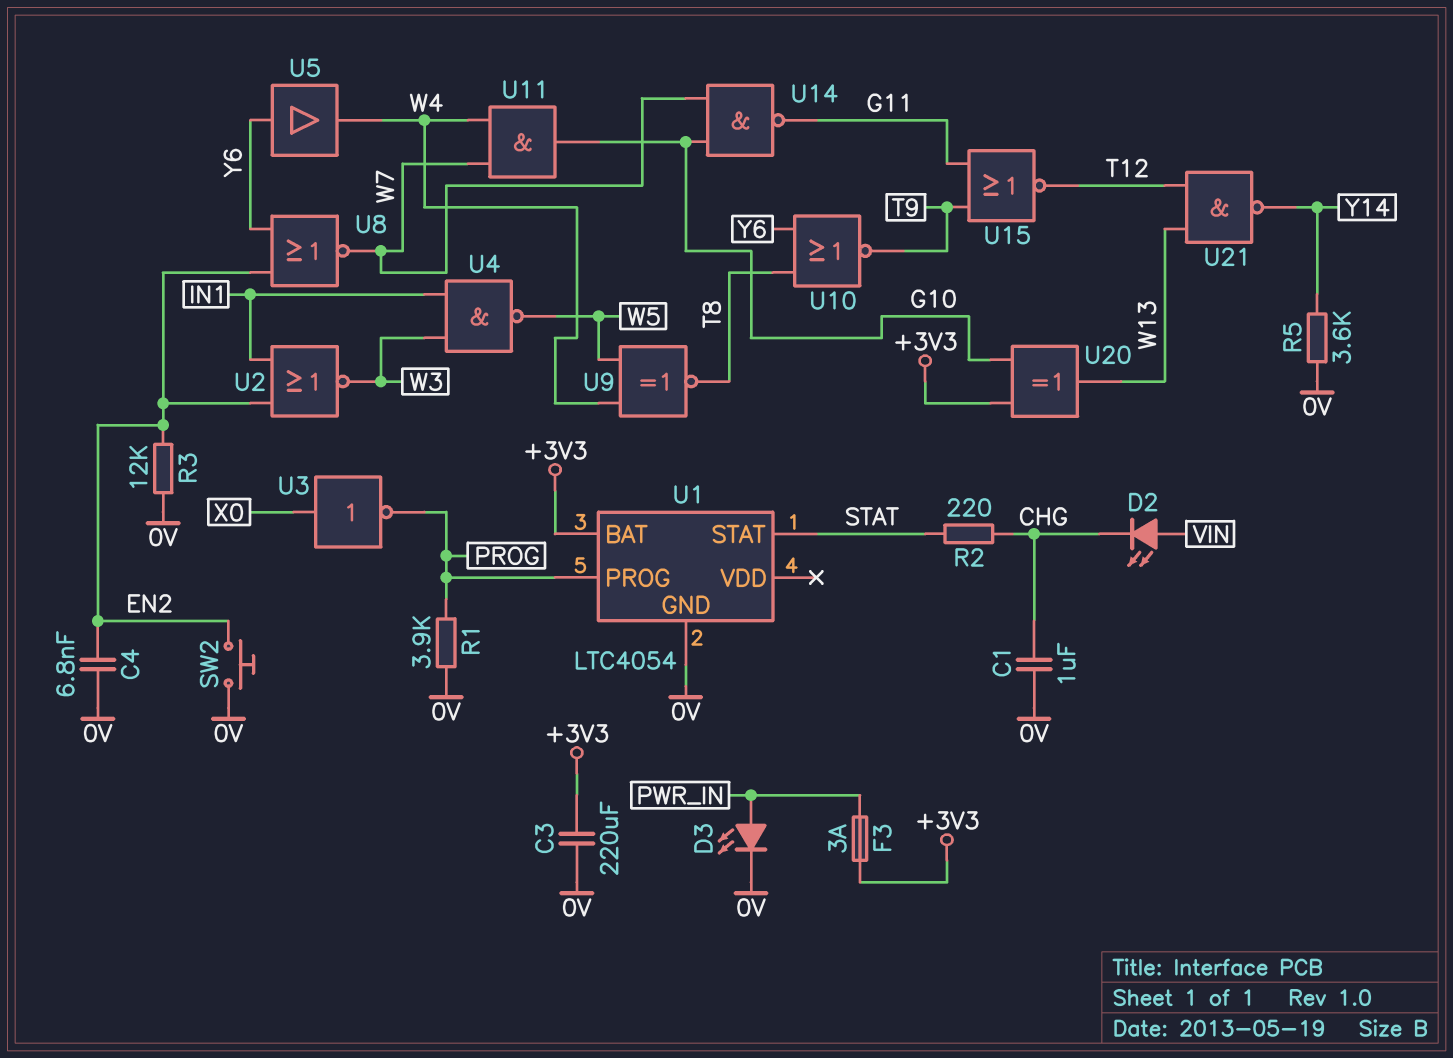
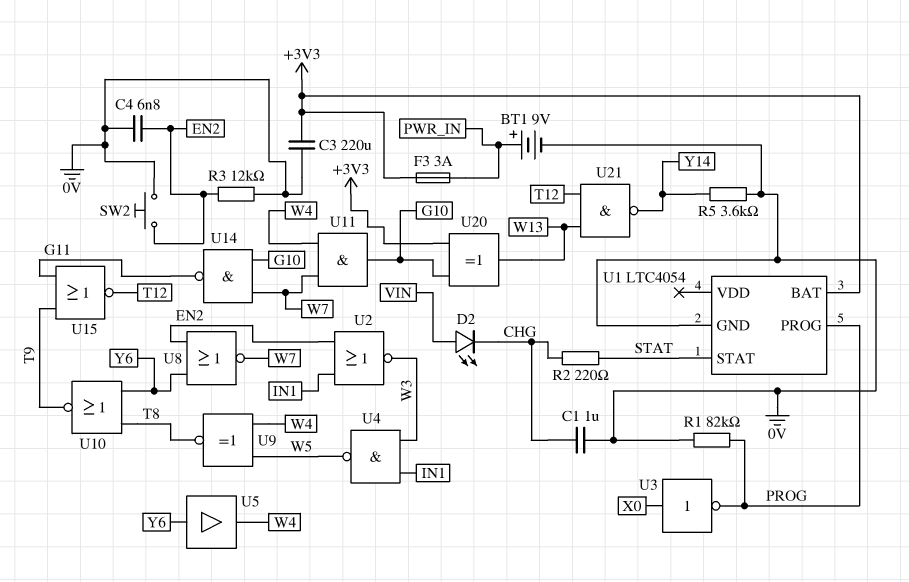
BT1: none -> 9V (plus PWR_IN, minus 0V)
D3: LED (A PWR_IN, K 0V) -> none
R1: 3.9k (0V, PROG) -> 82k (0V, PROG)

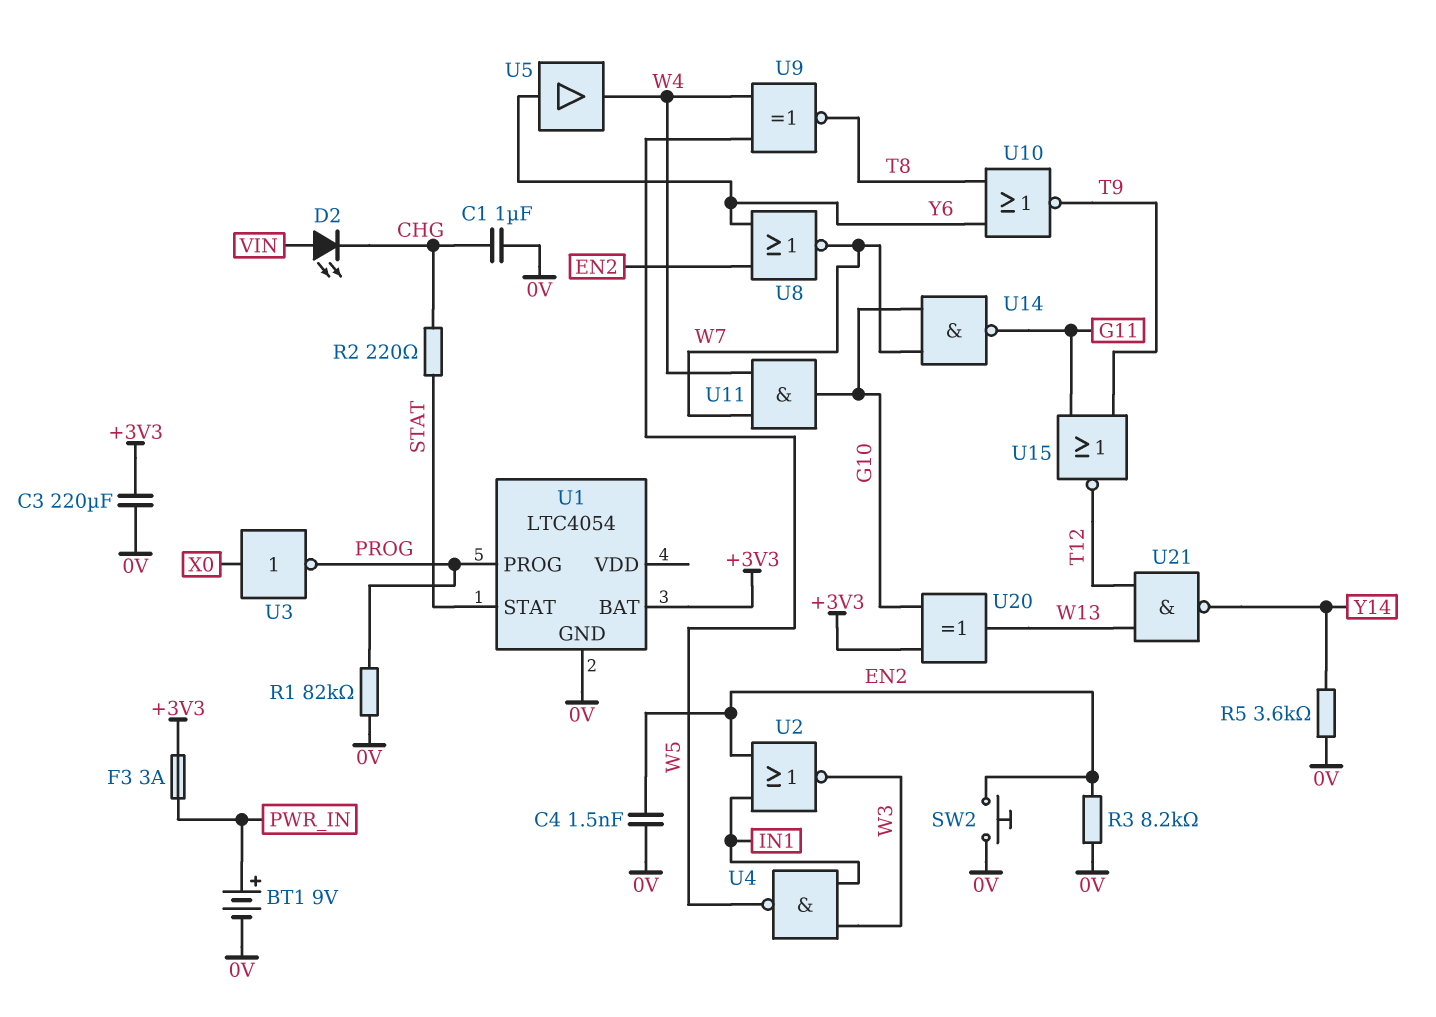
C4: 6.8nF (0V, EN2) -> 1.5nF (0V, EN2)
R3: 12k (0V, EN2) -> 8.2k (0V, EN2)

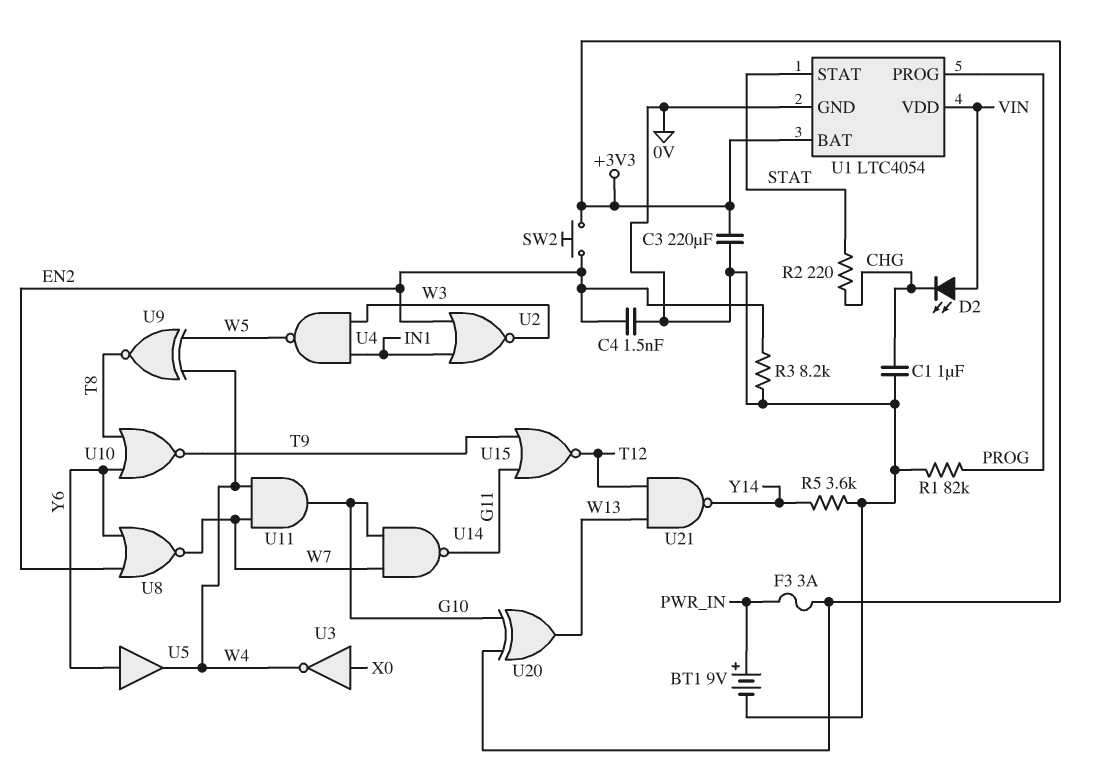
SW2: button (0V, EN2) -> button (+3V3, EN2)
U1 pin VDD: none -> VIN
U3: NOT (in X0, out PROG) -> NOT (in X0, out W4)

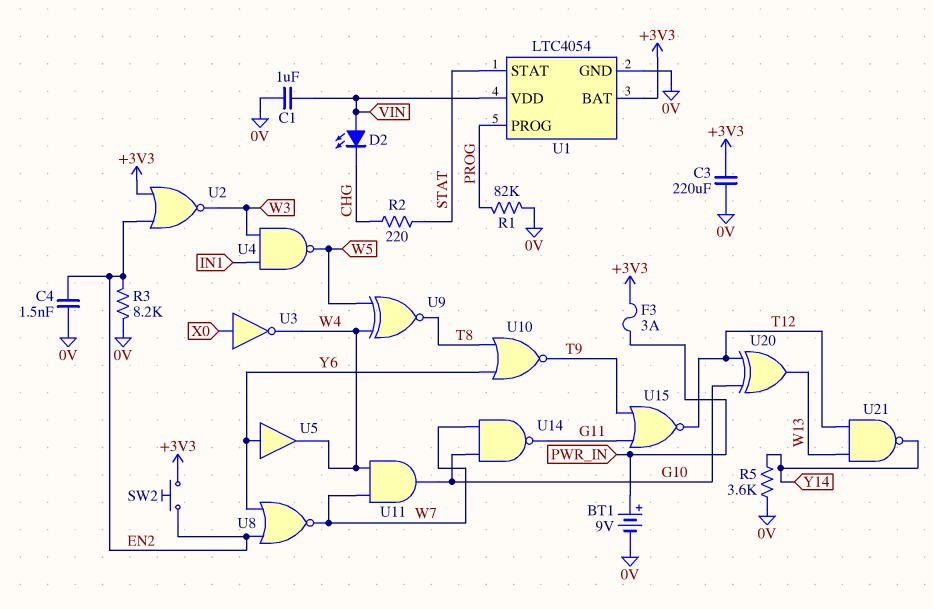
C1: 1uF (0V, CHG) -> 1uF (0V, VIN)
U2: NOR (in EN2, in IN1, out W3) -> NOR (in +3V3, in EN2, out W3)
U20: XOR (in +3V3, in G10, out W13) -> XOR (in G10, in T12, out W13)

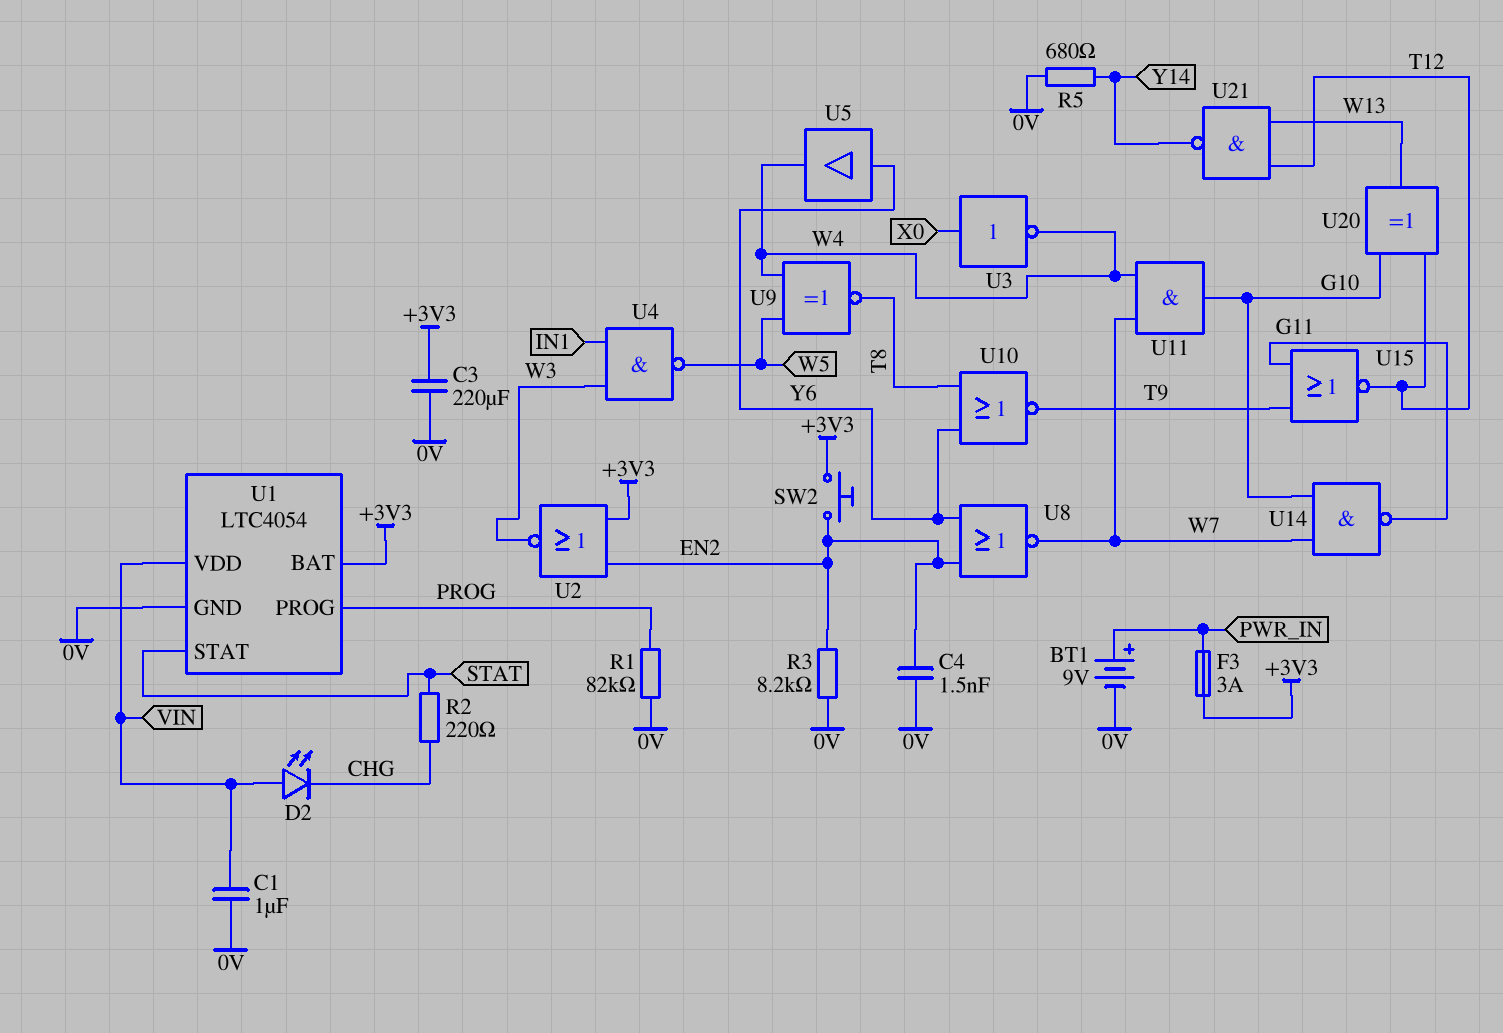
R5: 3.6k (0V, Y14) -> 680 (0V, Y14)

